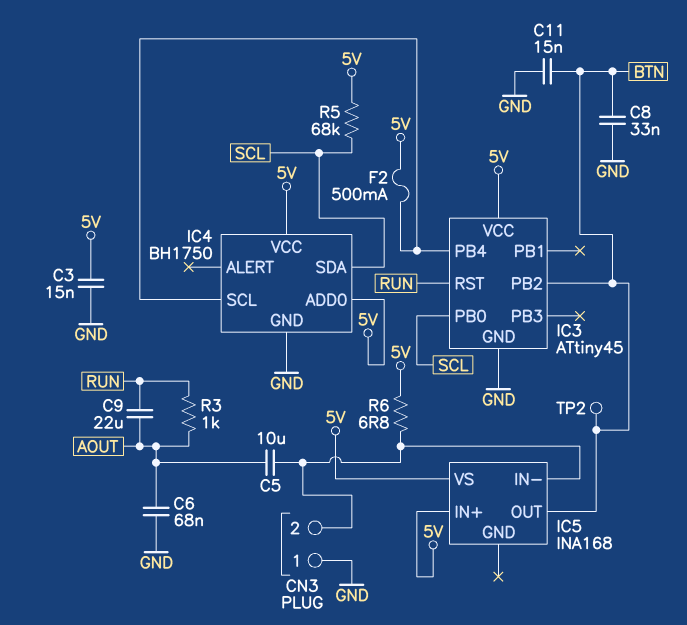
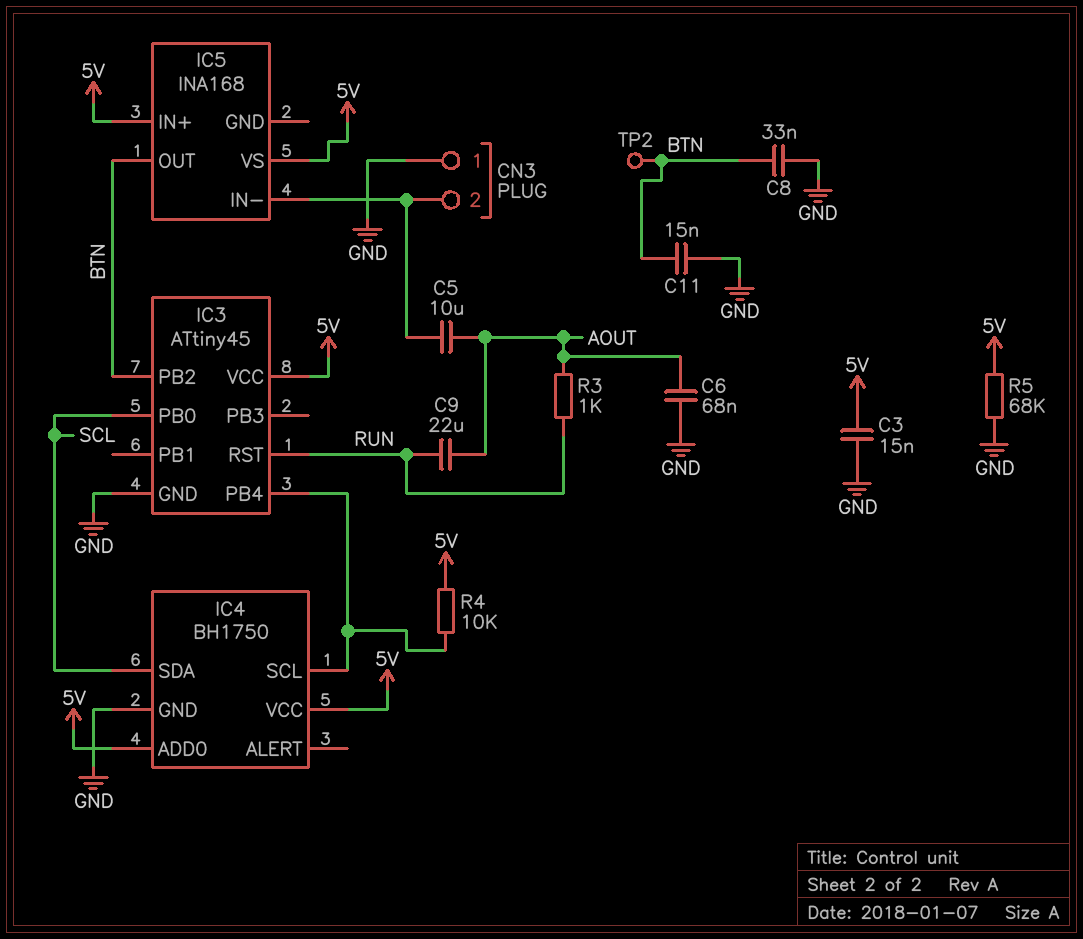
F2: 500mA (5V, IC3/PB4) -> none
R4: none -> 10k (5V, IC3/PB4)
R5: 68k (5V, SCL) -> 68k (5V, GND)
R6: 6.8 (5V, CN3/2) -> none

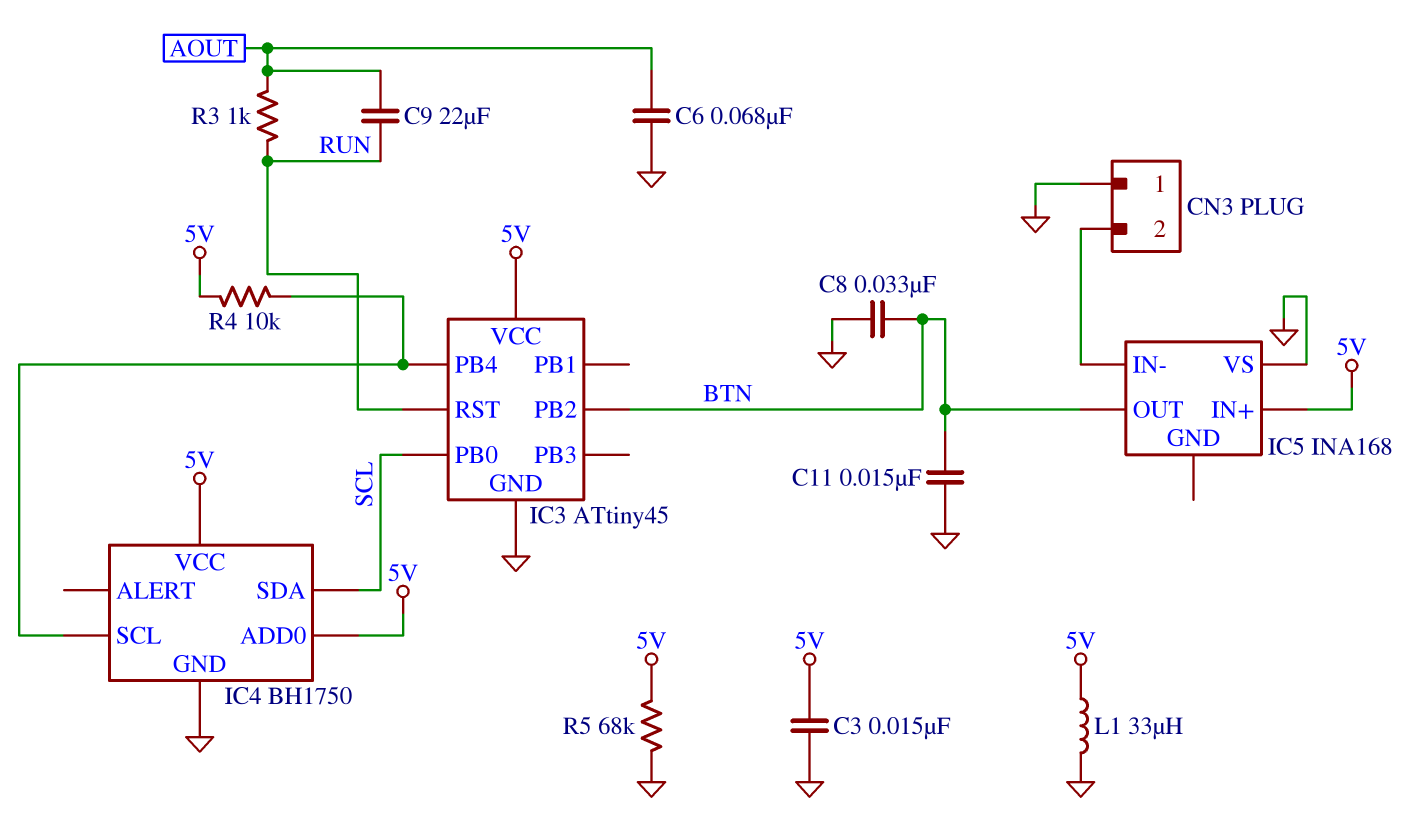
C5: 10uF (AOUT, CN3/2) -> none
IC5 pin VS: 5V -> GND
L1: none -> 33uH (5V, GND)
TP2: test point (BTN) -> none

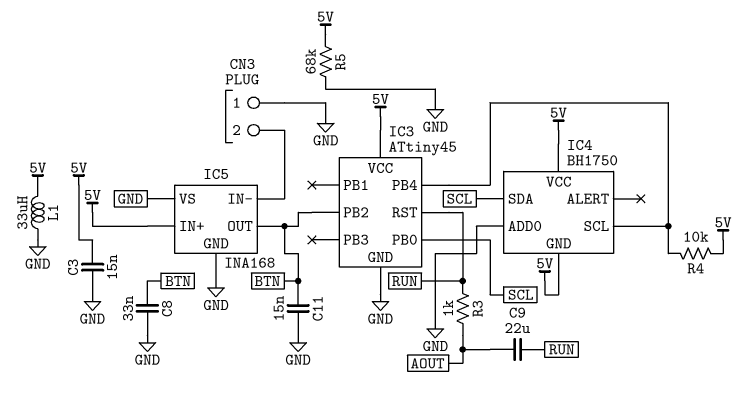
C6: 68nF (AOUT, GND) -> none
IC4 pin ADD0: 5V -> GND
IC4 pin GND: GND -> 5V
IC5 pin GND: none -> GND

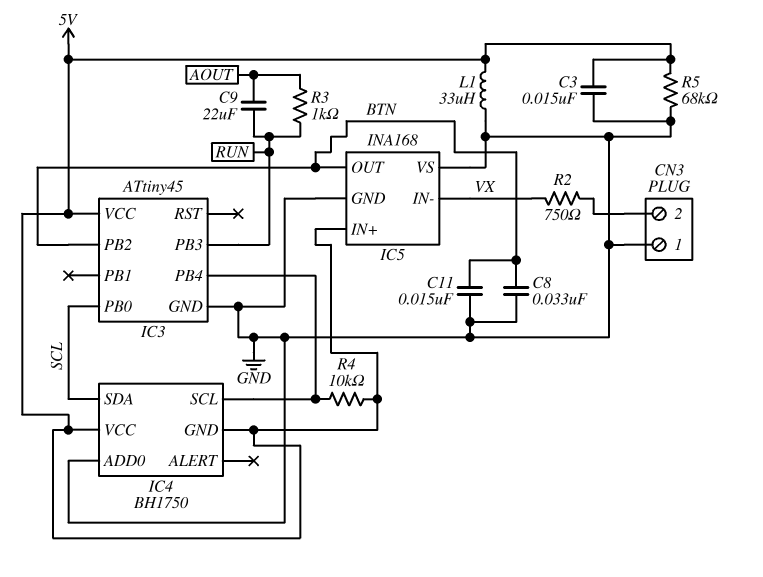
IC3 pin PB3: none -> RUN
IC3 pin RST: RUN -> none
IC5 pin IN-: CN3/2 -> VX
R2: none -> 750 (CN3/2, VX)

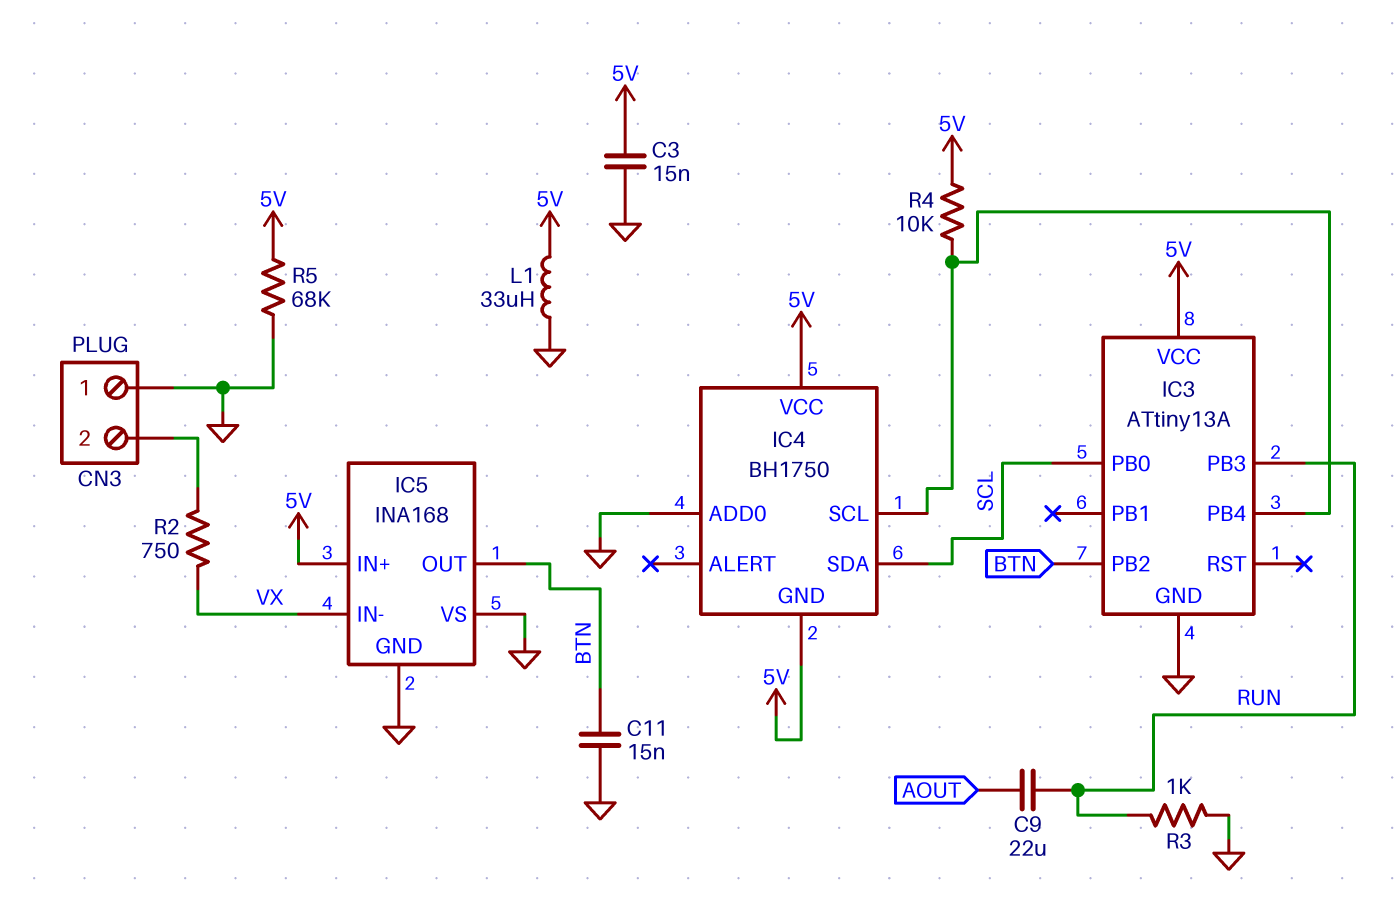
C8: 33nF (BTN, GND) -> none
IC3: ATtiny45 -> ATtiny13A
R3: 1k (AOUT, RUN) -> 1k (GND, RUN)

